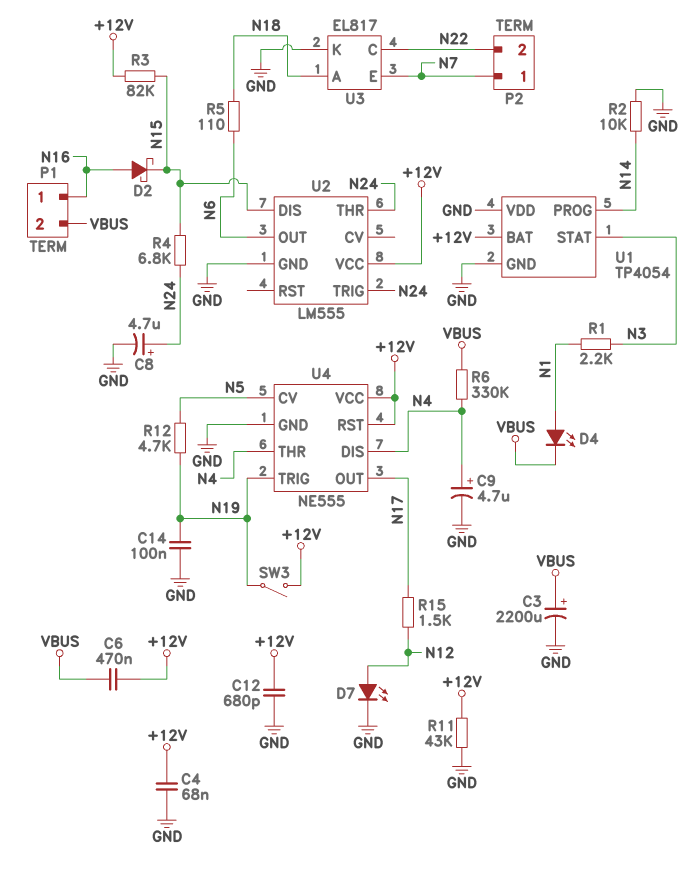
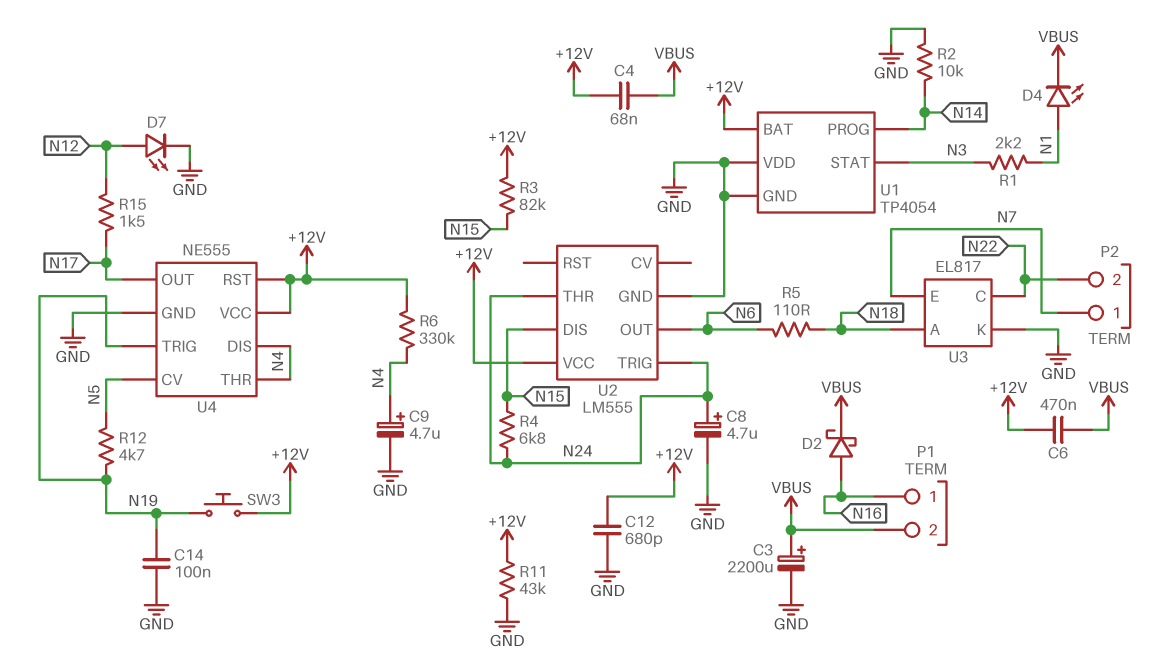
C4: 68nF (+12V, GND) -> 68nF (+12V, VBUS)
D2: schottky (A N16, K N15) -> schottky (A N16, K VBUS)
R6: 330k (N4, VBUS) -> 330k (+12V, N4)
SW3: switch (+12V, N19) -> button (+12V, N19)

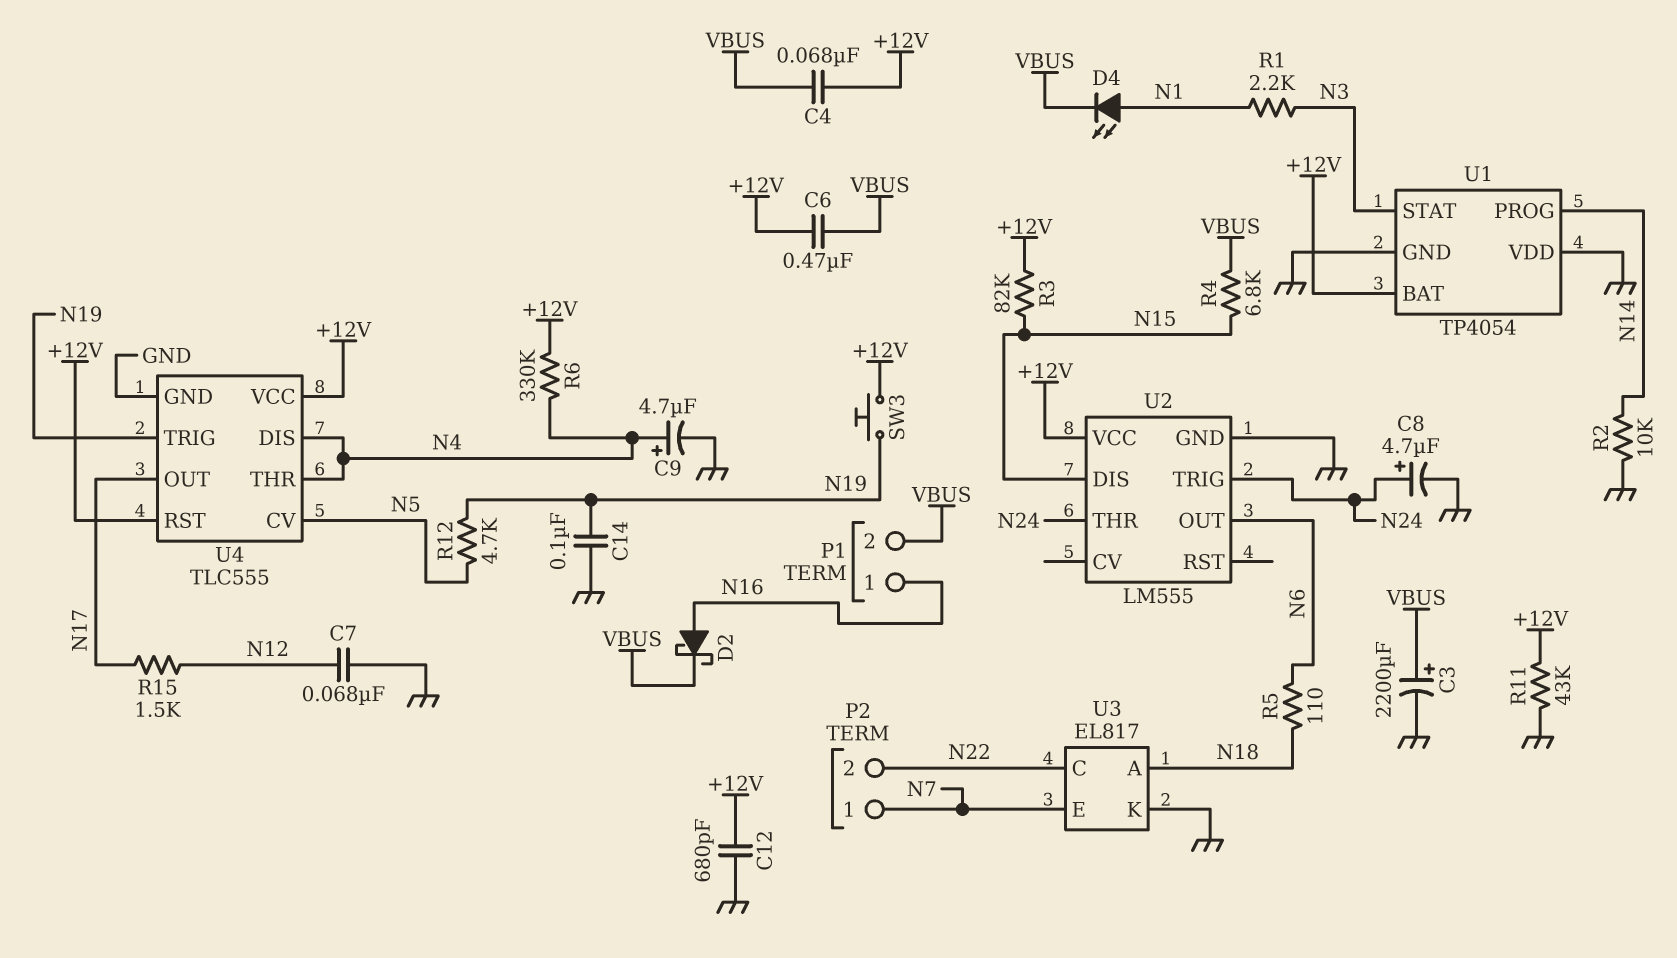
C7: none -> 68nF (GND, N12)
D7: LED (A N12, K GND) -> none
R4: 6.8k (N15, N24) -> 6.8k (N15, VBUS)
U4: NE555 -> TLC555

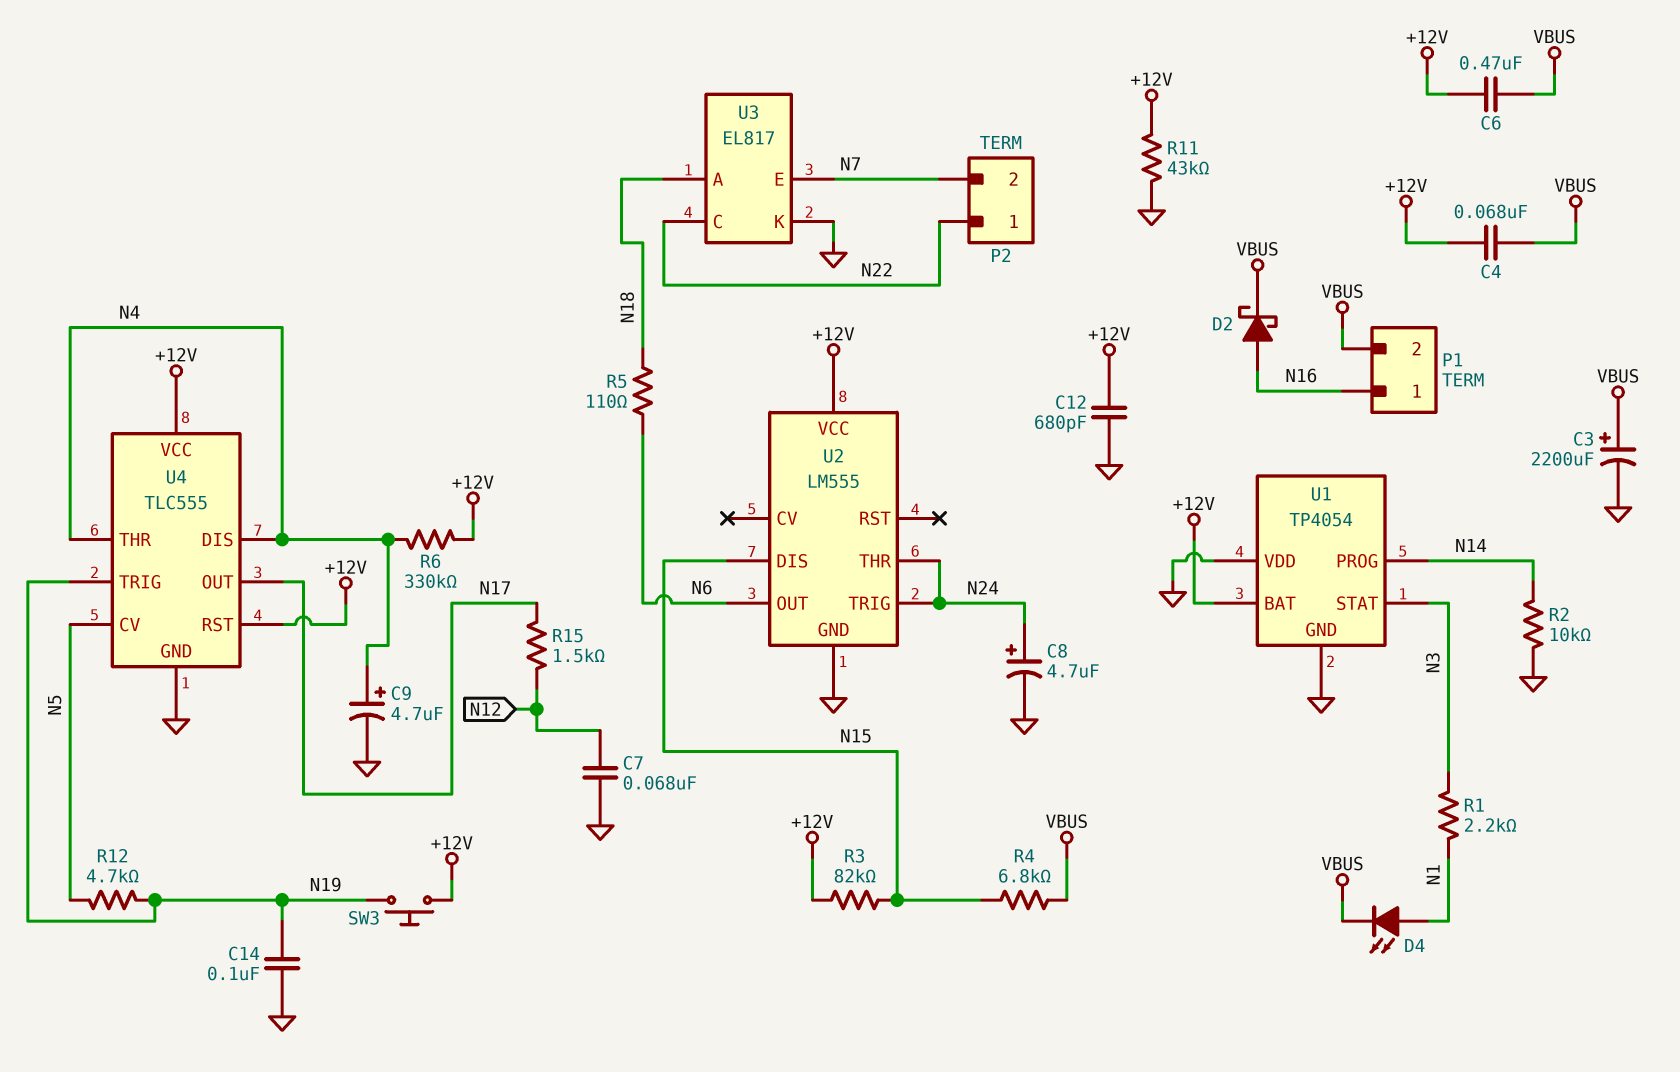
P2 pin 1: N7 -> N22
P2 pin 2: N22 -> N7

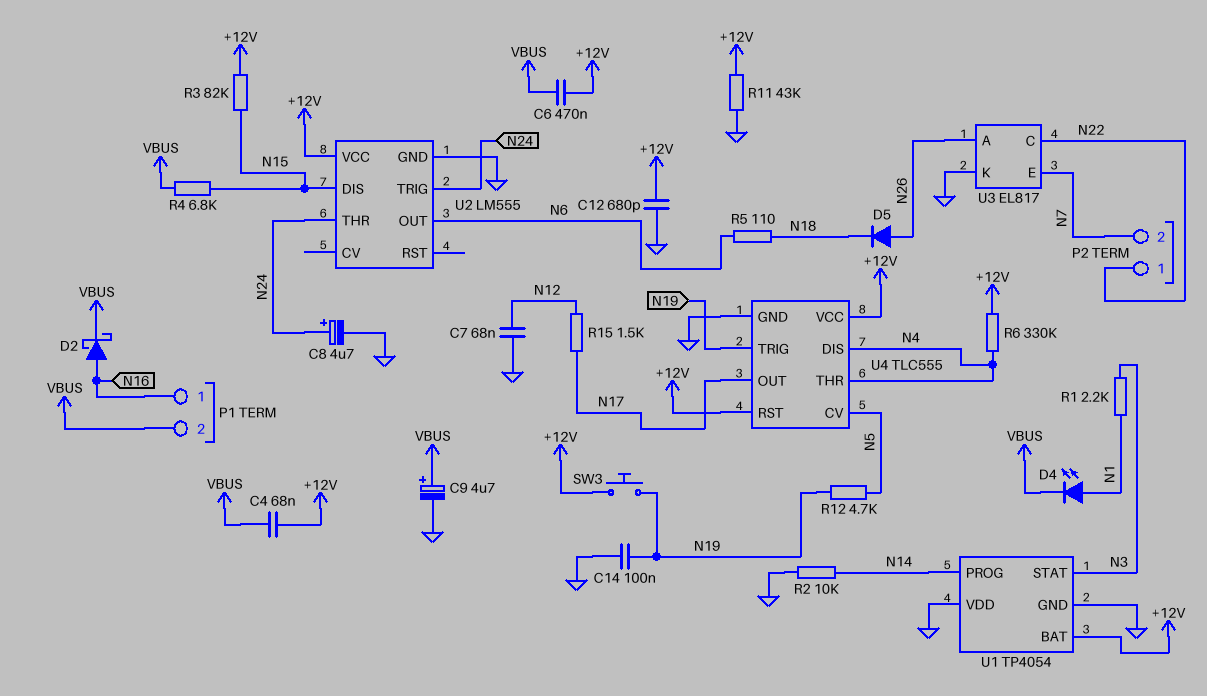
C3: 2200uF (plus VBUS, minus GND) -> none
C9: 4.7uF (plus N4, minus GND) -> 4.7uF (plus VBUS, minus GND)
D5: none -> diode (A N26, K N18)
U3 pin A: N18 -> N26

